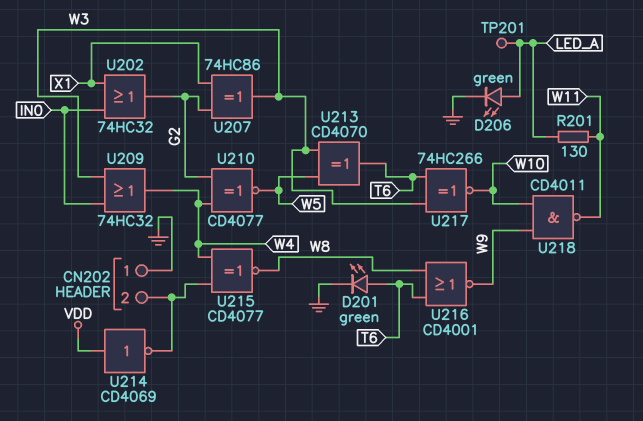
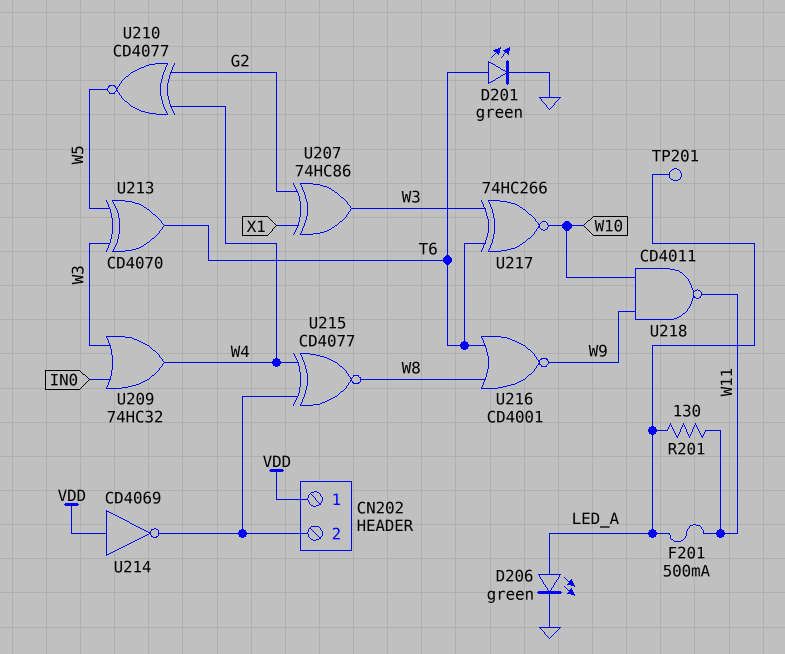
CN202 pin 1: GND -> VDD
F201: none -> 500mA (LED_A, W11)
U202: OR 74HC32 (in IN0, in X1, out G2) -> none

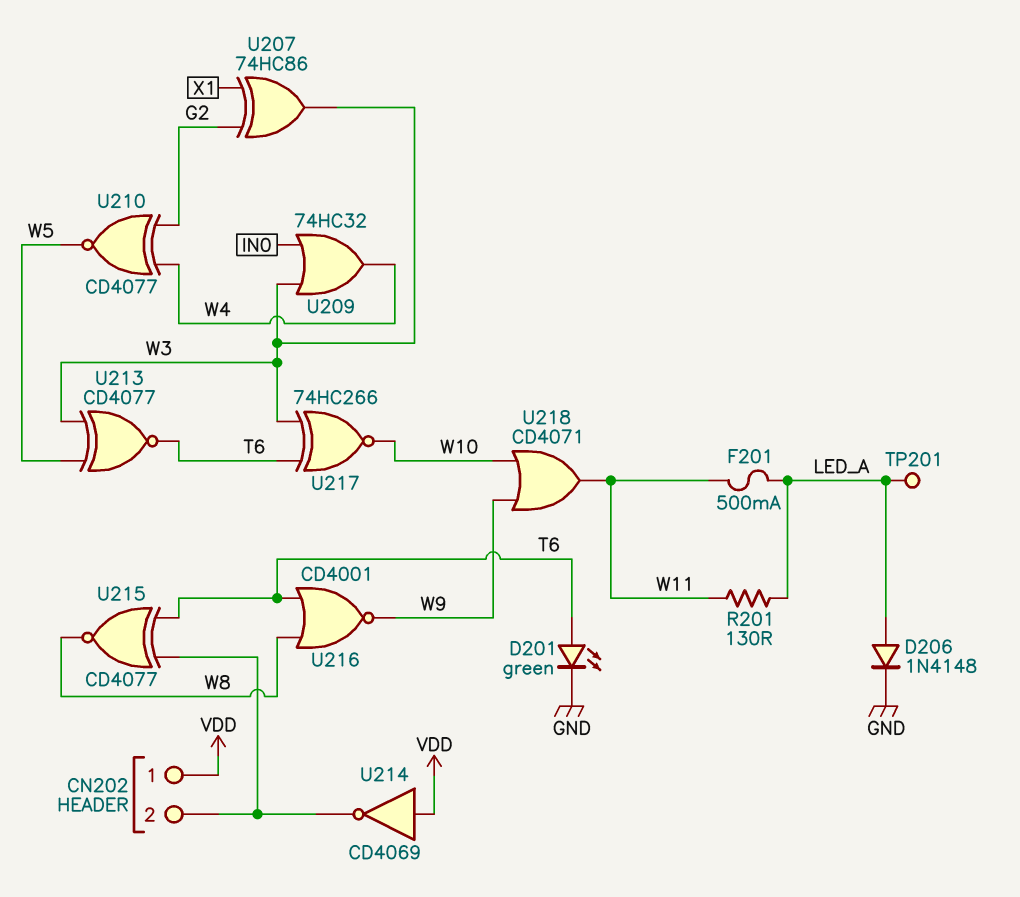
D206: LED green (A LED_A, K GND) -> diode 1N4148 (A LED_A, K GND)
U213: XOR CD4070 (in W3, in W5, out T6) -> XNOR CD4077 (in W3, in W5, out T6)
U215: XNOR CD4077 (in CN202/2, in W4, out W8) -> XNOR CD4077 (in CN202/2, in T6, out W8)
U218: NAND CD4011 (in W9, in W10, out W11) -> OR CD4071 (in W9, in W10, out W11)

